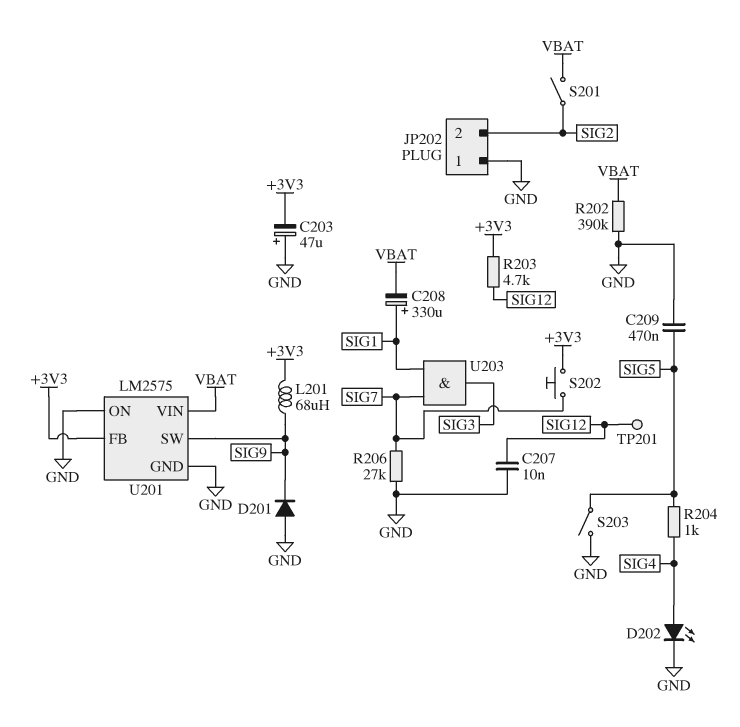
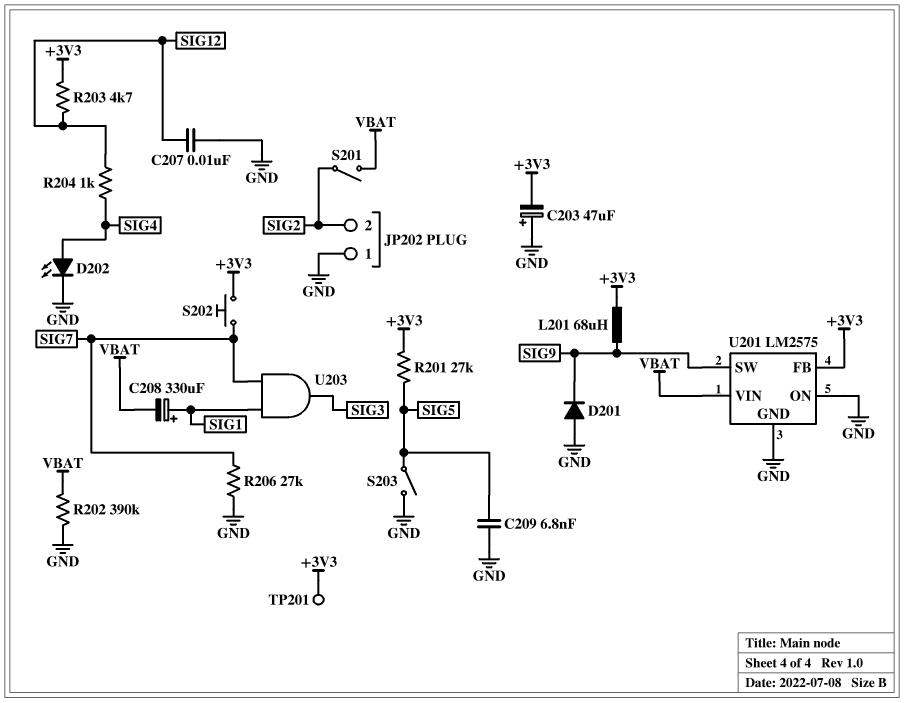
C209: 470nF (GND, SIG5) -> 6.8nF (GND, SIG5)
R201: none -> 27k (+3V3, SIG5)
R204: 1k (SIG4, SIG5) -> 1k (SIG4, SIG12)
TP201: test point (SIG12) -> test point (+3V3)

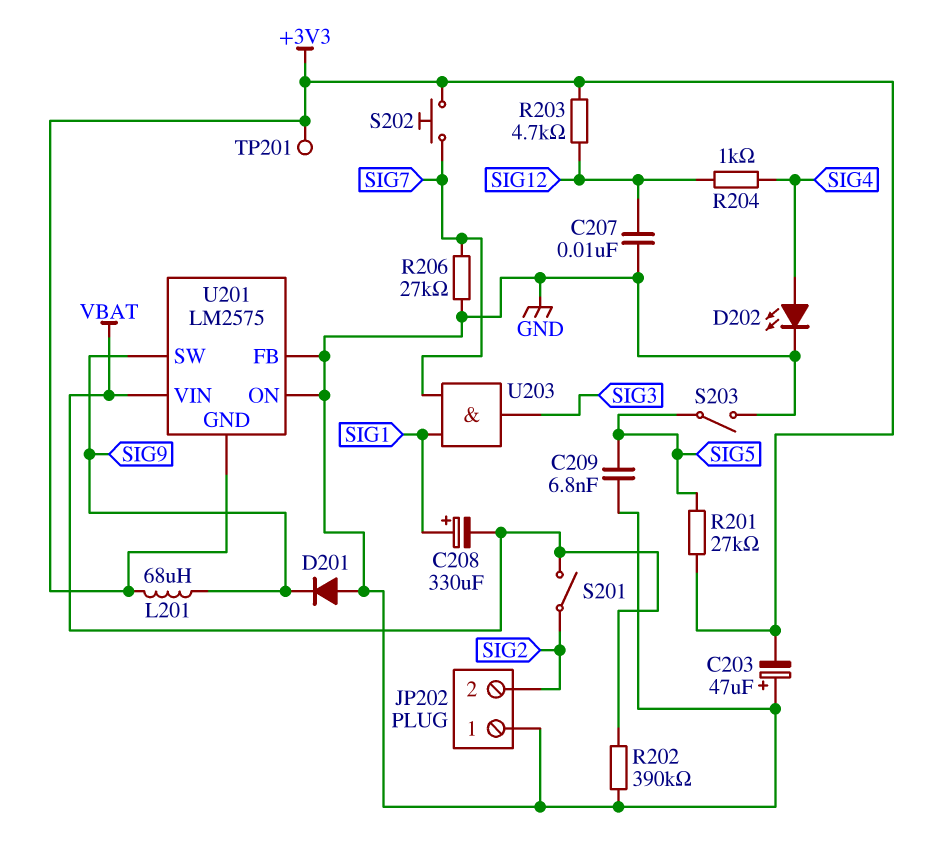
U201 pin FB: +3V3 -> GND
U201 pin GND: GND -> +3V3

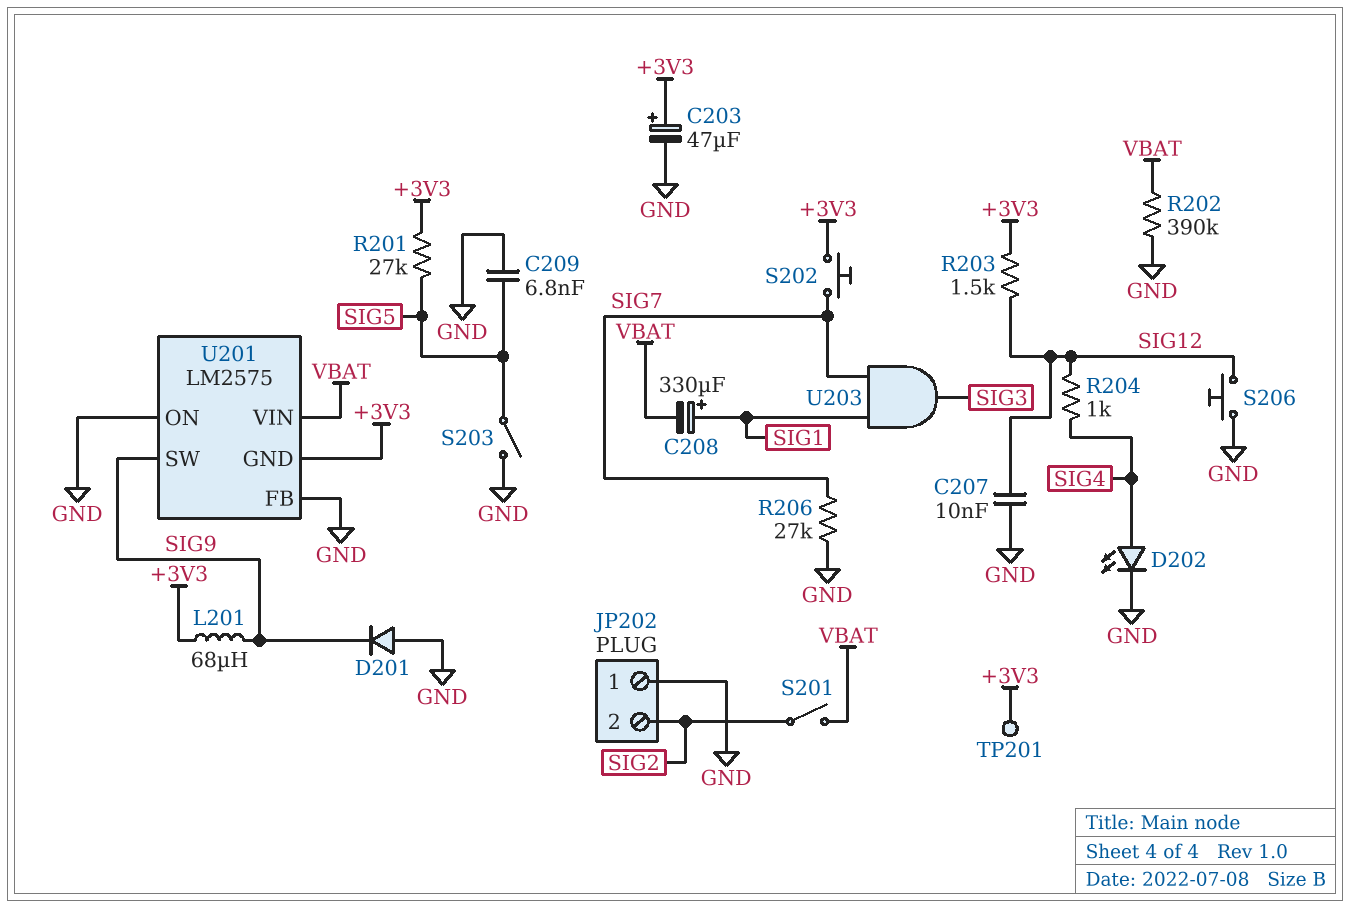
C203: 47uF (plus GND, minus +3V3) -> 47uF (plus +3V3, minus GND)
R203: 4.7k (+3V3, SIG12) -> 1.5k (+3V3, SIG12)
S206: none -> button (GND, SIG12)

